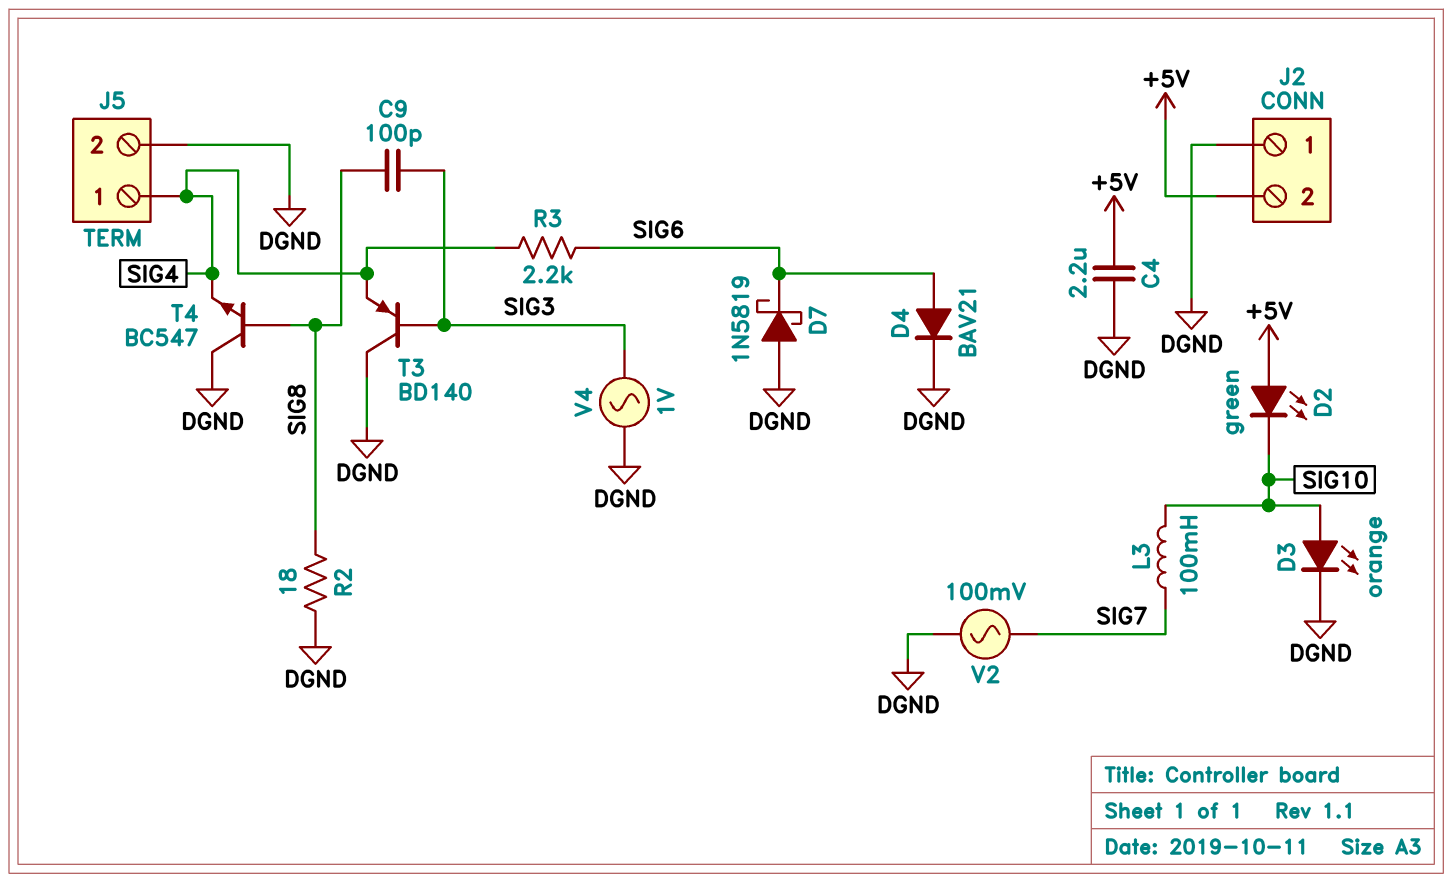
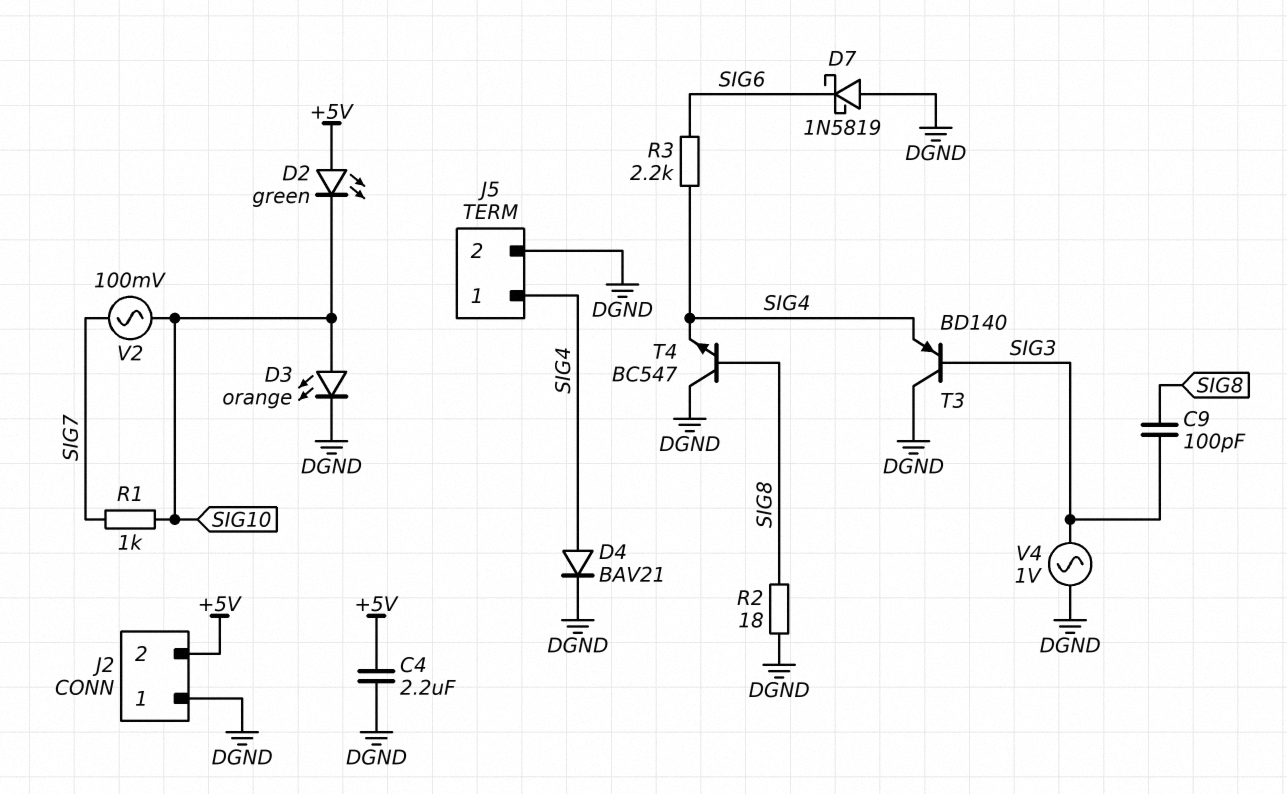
D4: diode BAV21 (A SIG6, K DGND) -> diode BAV21 (A SIG4, K DGND)
L3: 100mH (SIG7, SIG10) -> none
R1: none -> 1k (SIG7, SIG10)
V2: AC 100mV (DGND, SIG7) -> AC 100mV (SIG7, SIG10)

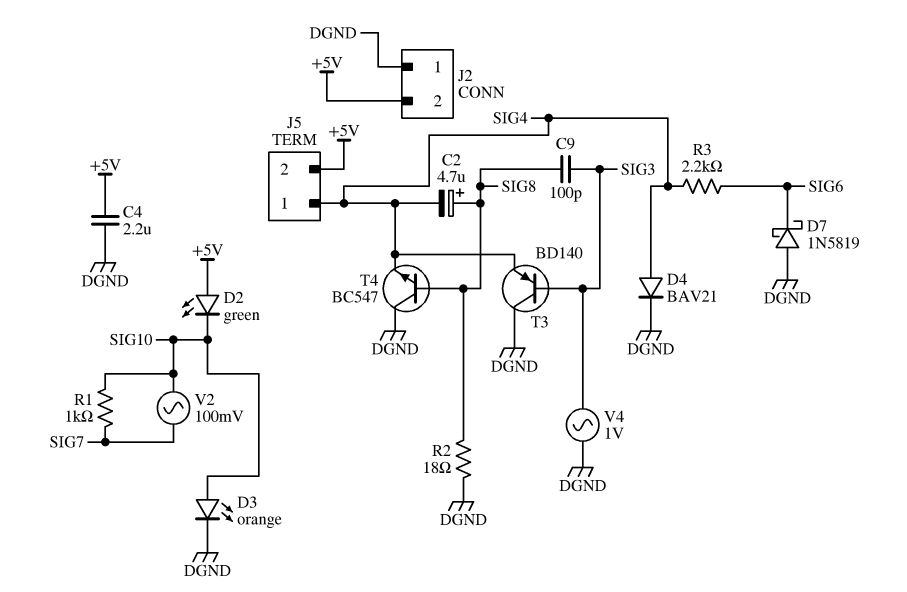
C2: none -> 4.7uF (plus SIG8, minus SIG4)
J5 pin 2: DGND -> +5V

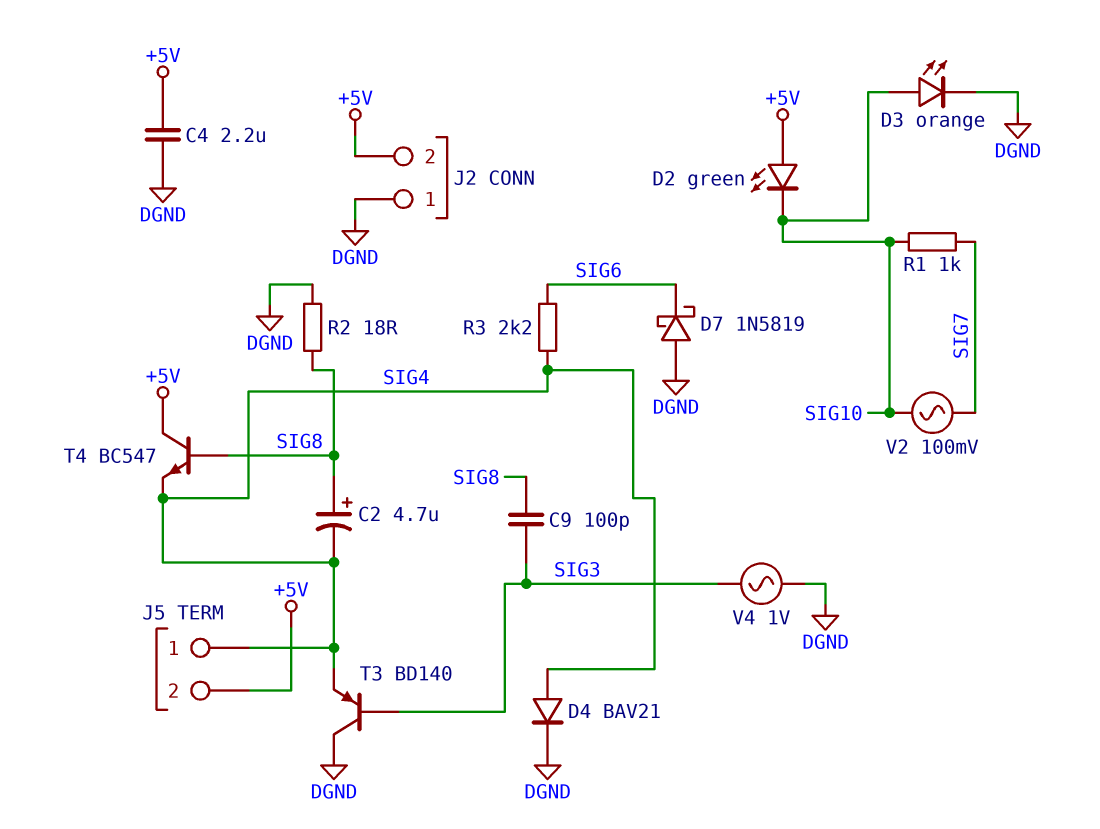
T4: NPN BC547 (B SIG8, C DGND, E SIG4) -> NPN BC547 (B SIG8, C +5V, E SIG4)

